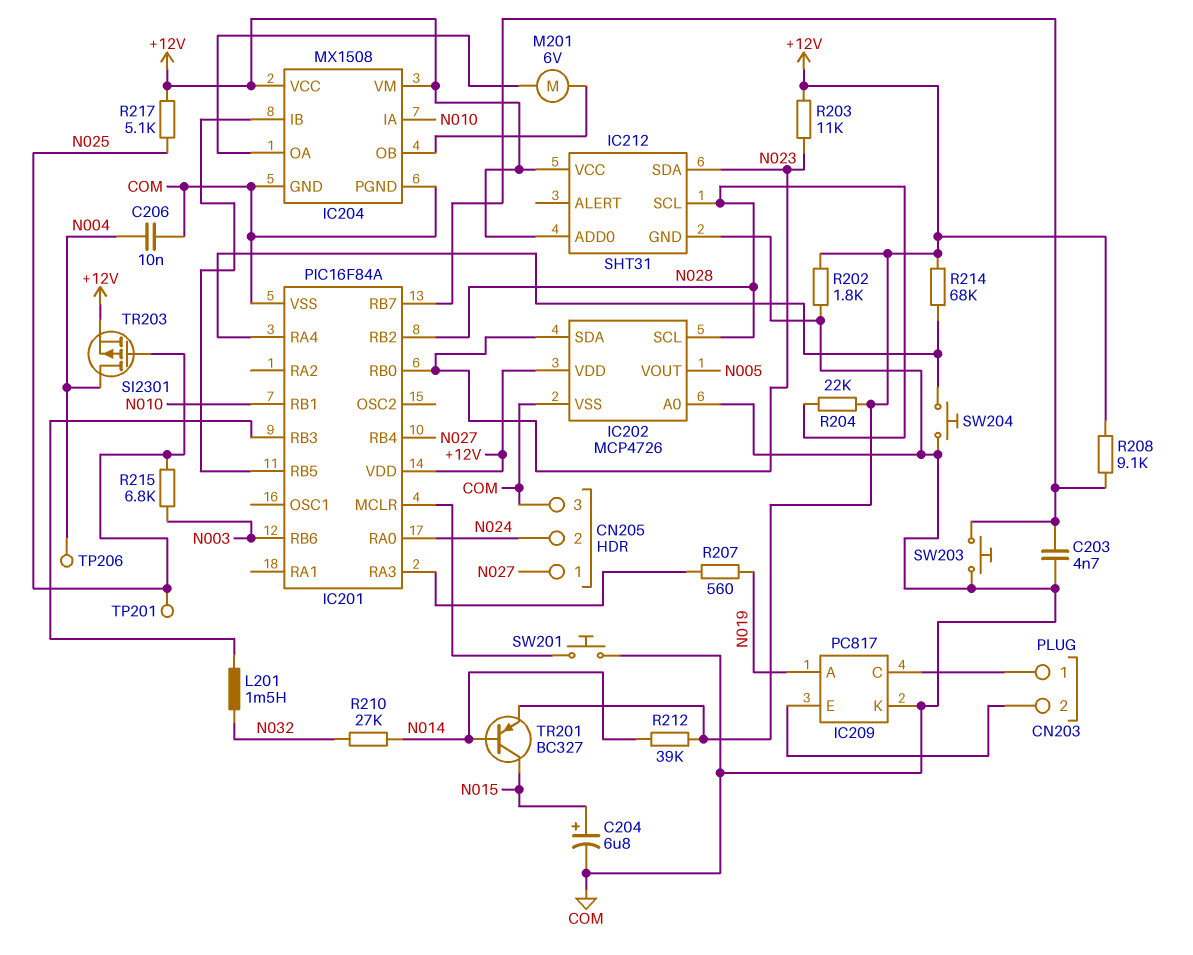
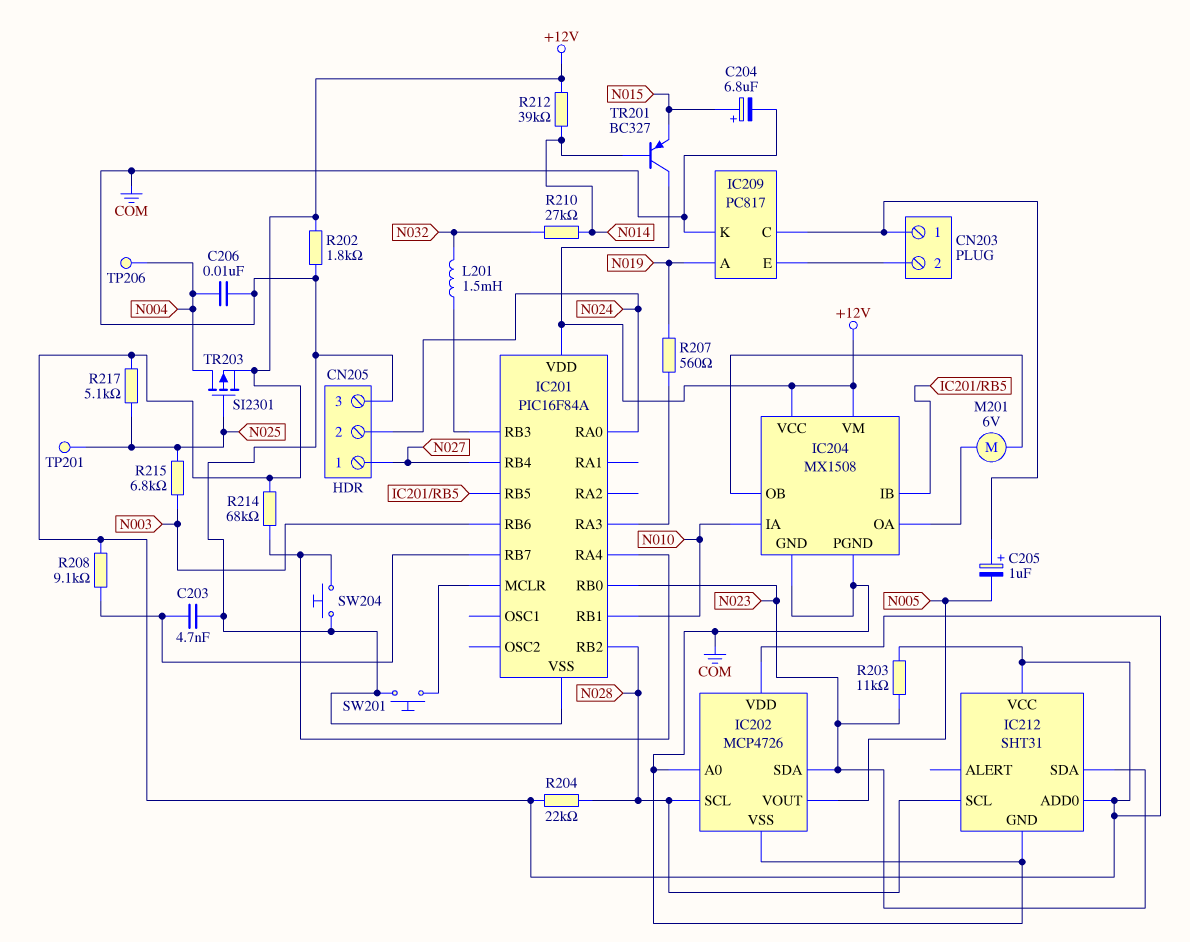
C205: none -> 1uF (plus CN203/1, minus N005)
SW203: button (COM, IC201/RB7) -> none
TR201: PNP BC327 (B N014, C N015, E +12V) -> PNP BC327 (B N014, C +12V, E N015)

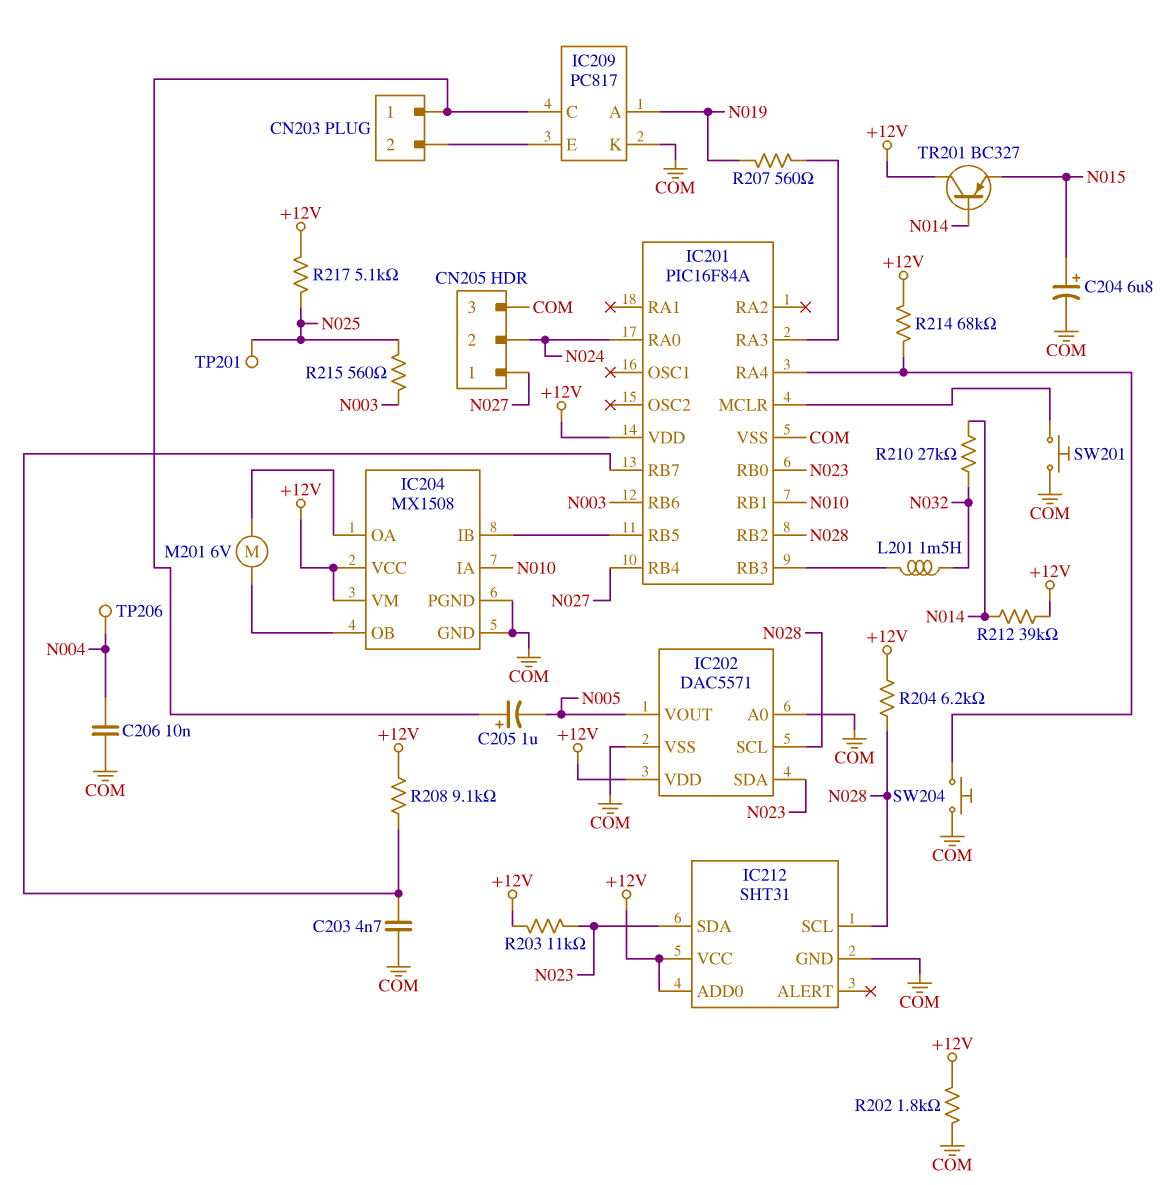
IC202: MCP4726 -> DAC5571
R204: 22k (+12V, N028) -> 6.2k (+12V, N028)
R215: 6.8k (N003, N025) -> 560 (N003, N025)
TR203: PMOS SI2301 (G N025, D N004, S +12V) -> none

